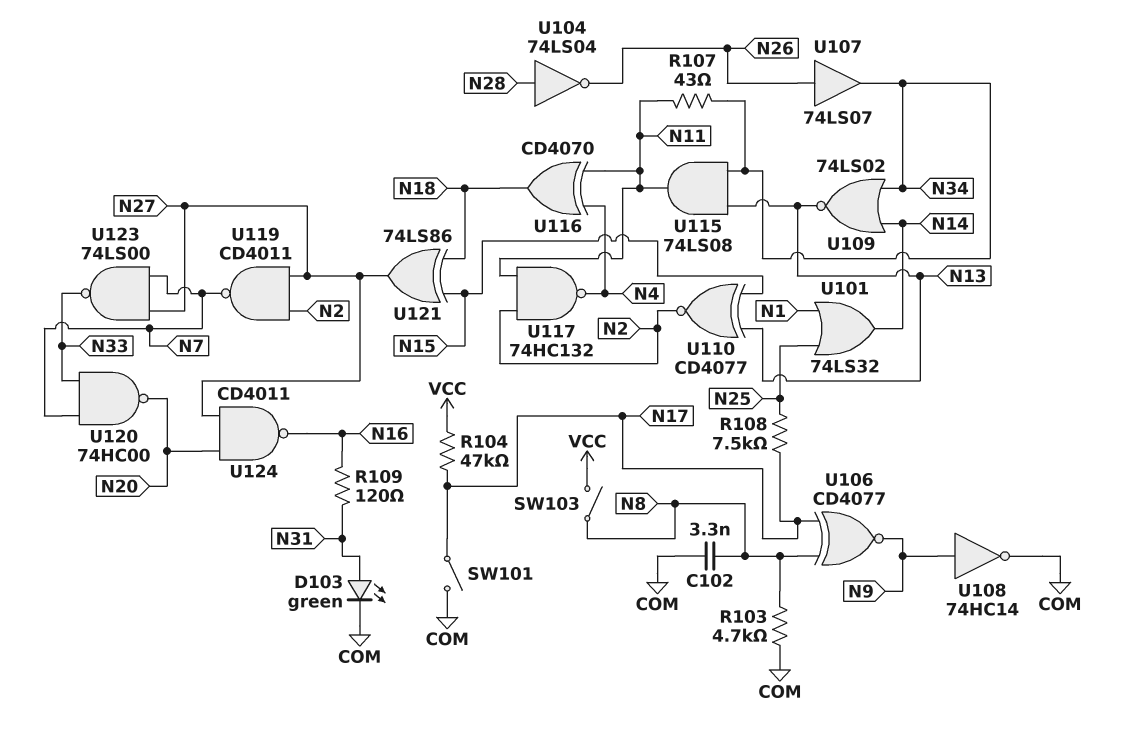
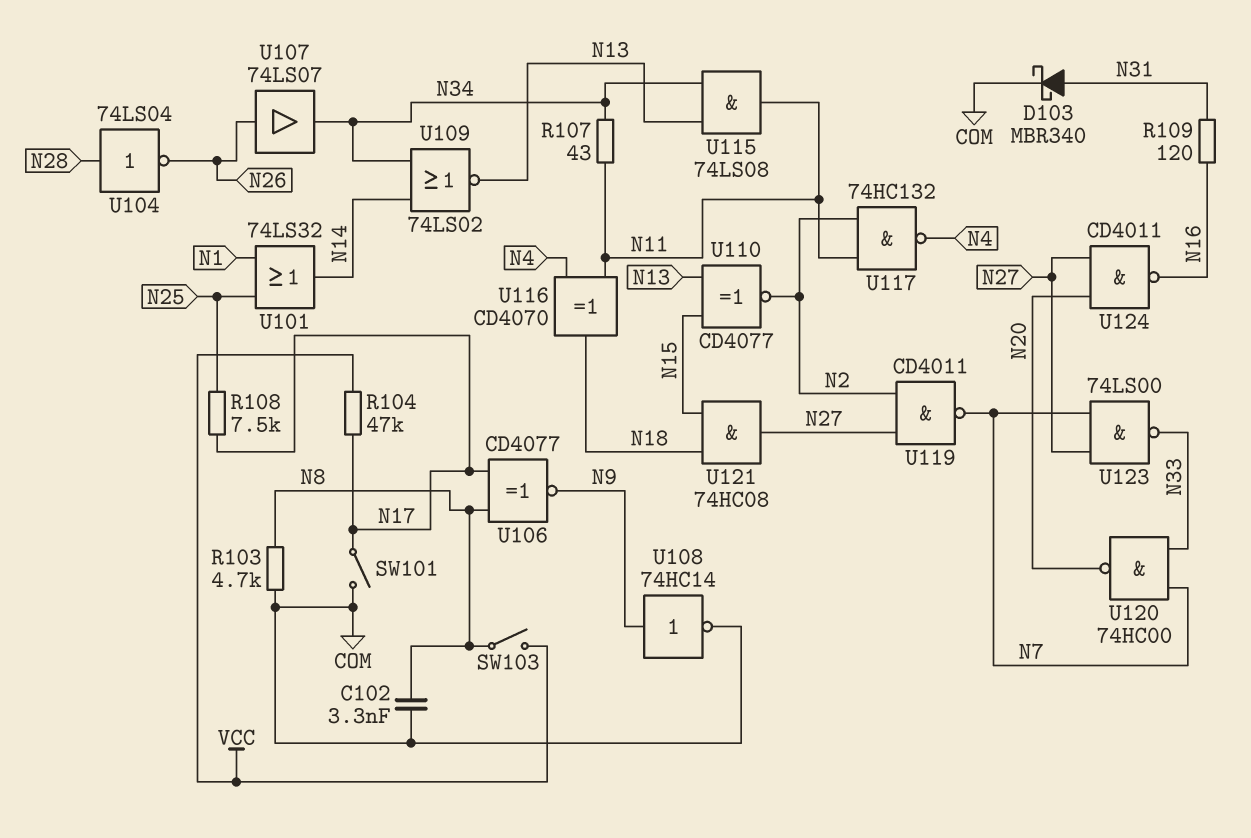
D103: LED green (A N31, K COM) -> schottky MBR340 (A N31, K COM)
U121: XOR 74LS86 (in N15, in N18, out N27) -> AND 74HC08 (in N15, in N18, out N27)

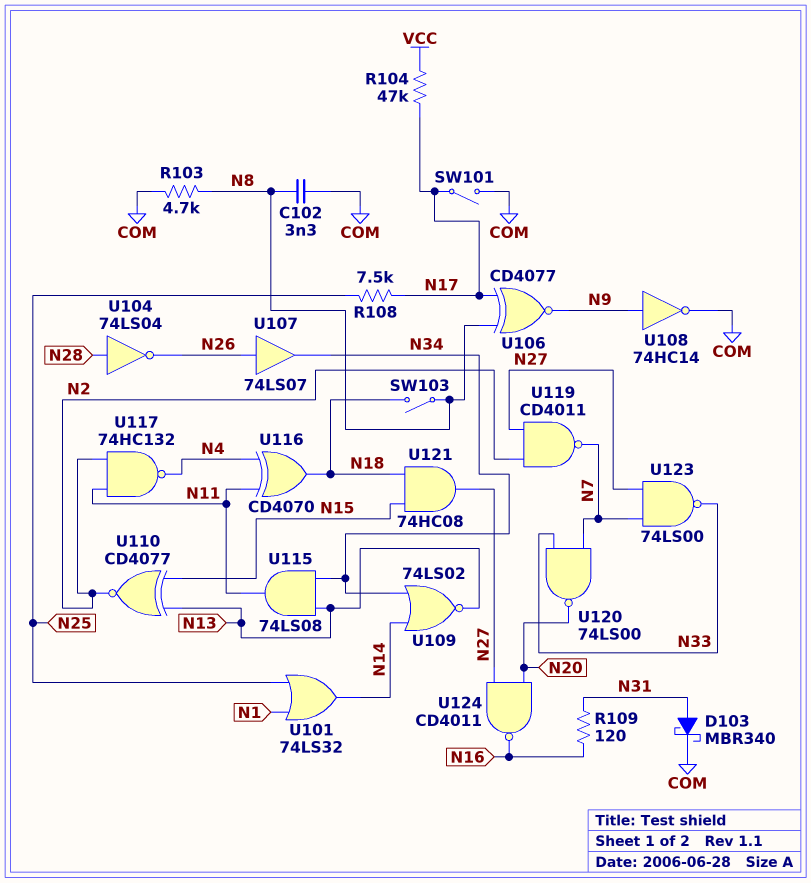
R107: 43 (N11, N34) -> none
SW103: switch (N8, VCC) -> switch (N8, N18)
U120: NAND 74HC00 (in N7, in N33, out N20) -> NAND 74LS00 (in N7, in N33, out N20)

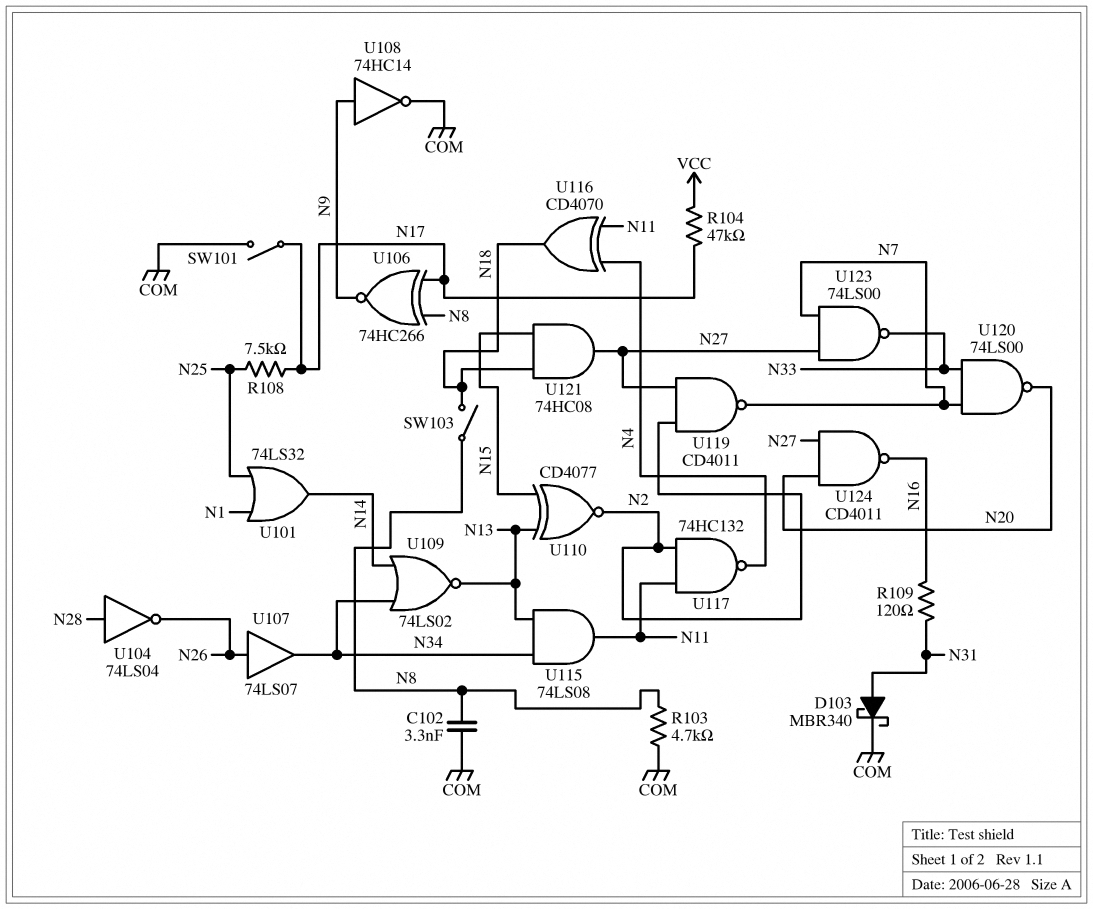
U106: XNOR CD4077 (in N8, in N17, out N9) -> XNOR 74HC266 (in N8, in N17, out N9)

